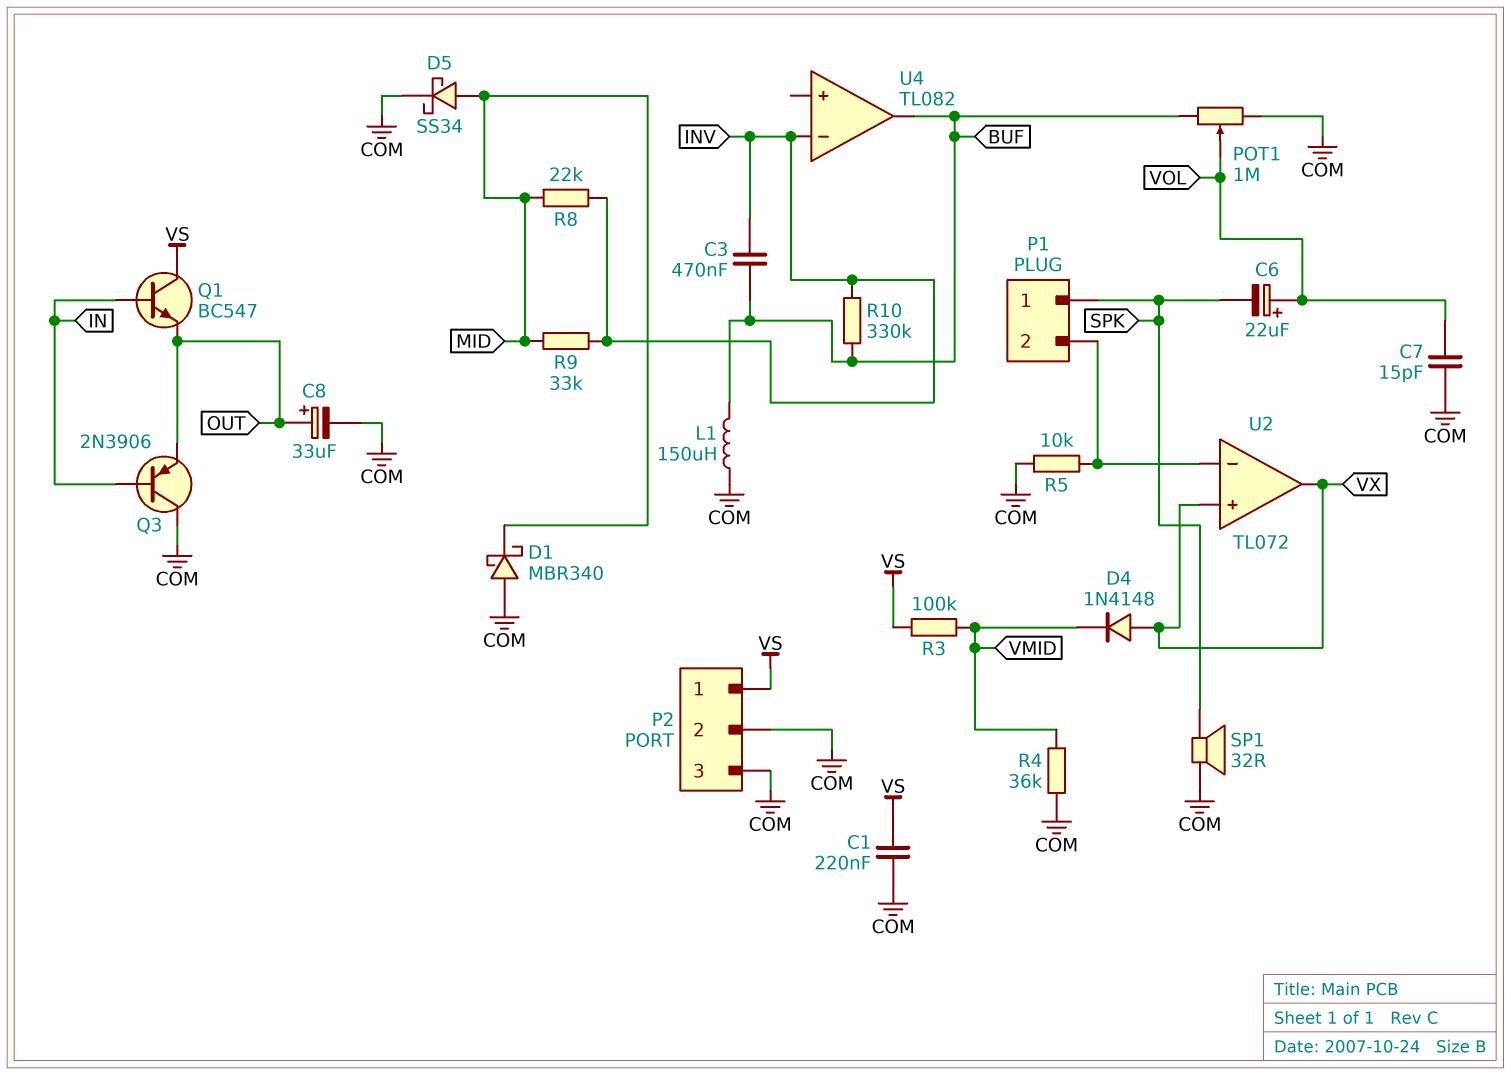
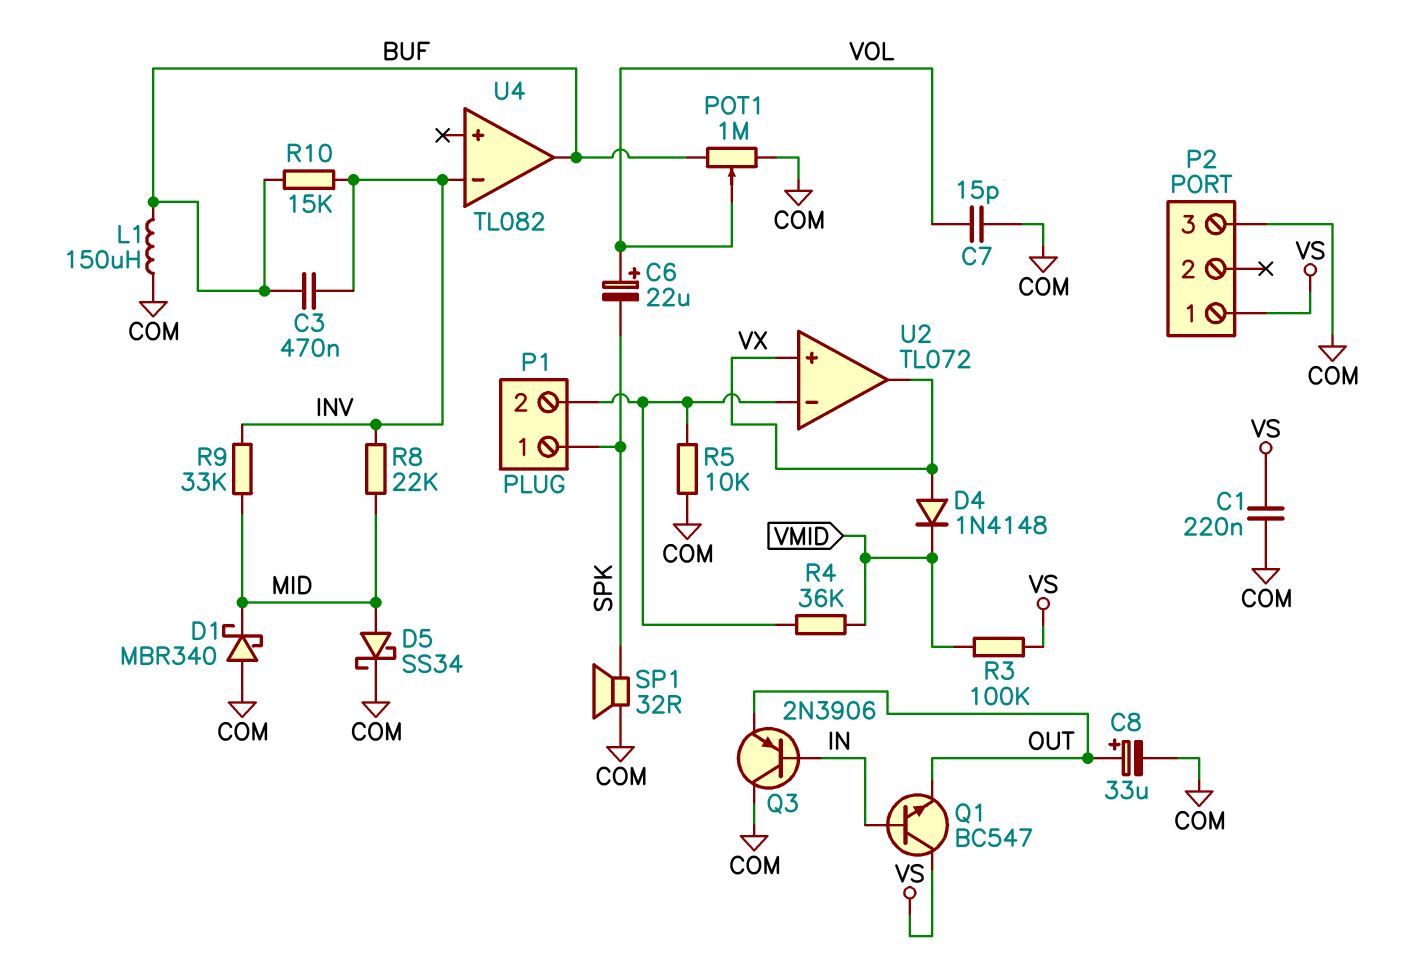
P2 pin 2: COM -> none
R4: 36k (COM, VMID) -> 36k (P1/2, VMID)
R10: 330k (BUF, INV) -> 15k (BUF, INV)

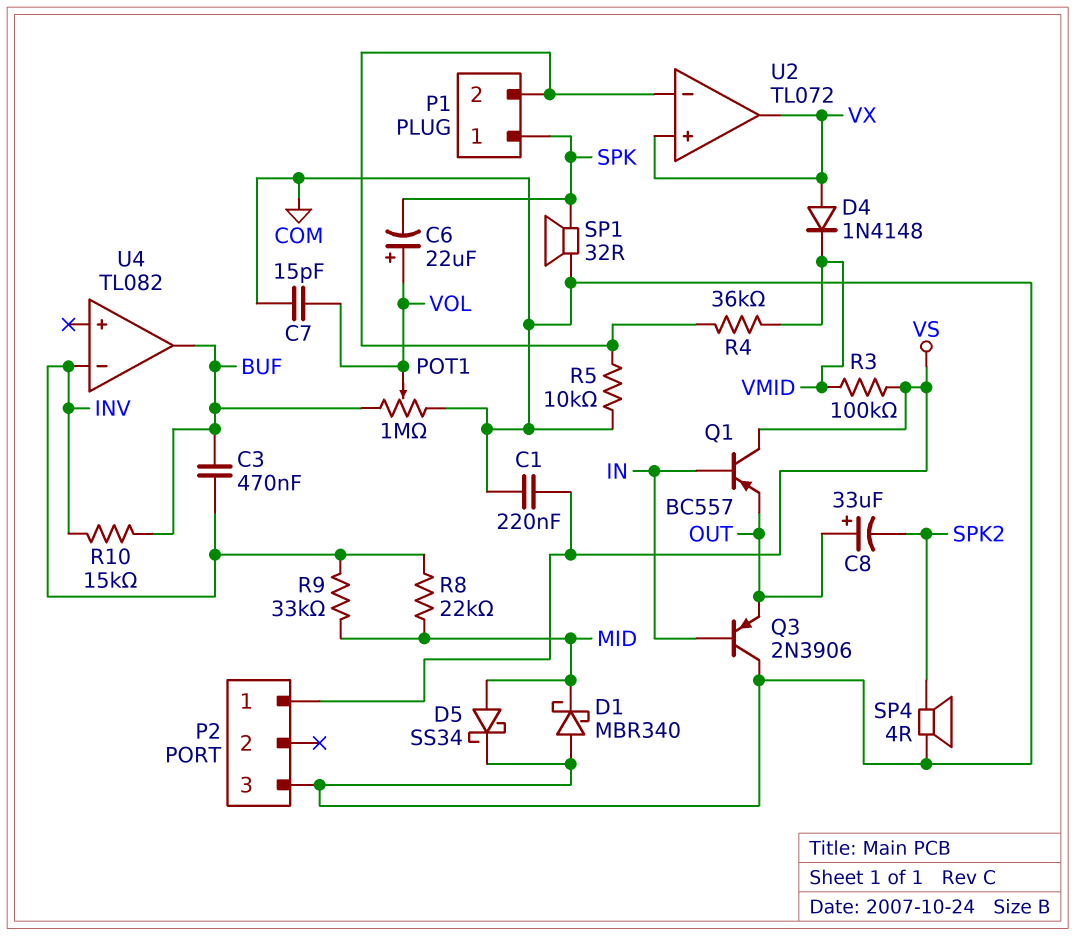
C8: 33uF (plus OUT, minus COM) -> 33uF (plus OUT, minus SPK2)
L1: 150uH (BUF, COM) -> none
Q1: NPN BC547 (B IN, C VS, E OUT) -> PNP BC557 (B IN, C VS, E OUT)
SP4: none -> speaker 4R (COM, SPK2)

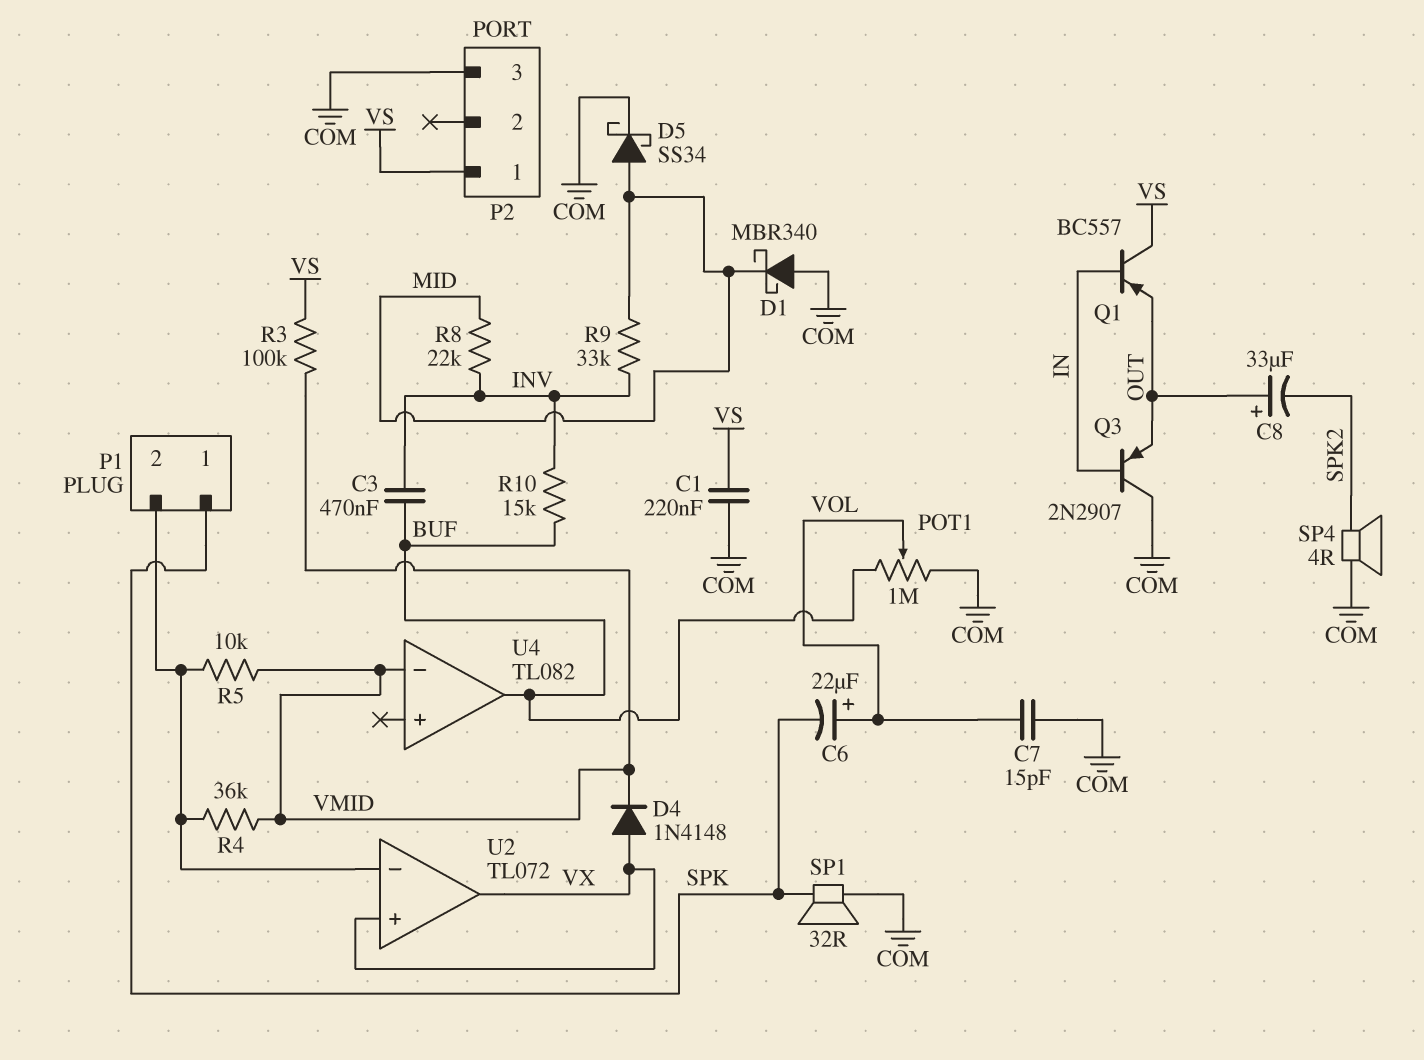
Q3: PNP 2N3906 (B IN, C COM, E OUT) -> PNP 2N2907 (B IN, C COM, E OUT)
R5: 10k (COM, P1/2) -> 10k (P1/2, VMID)
U4 pin in-: INV -> VMID

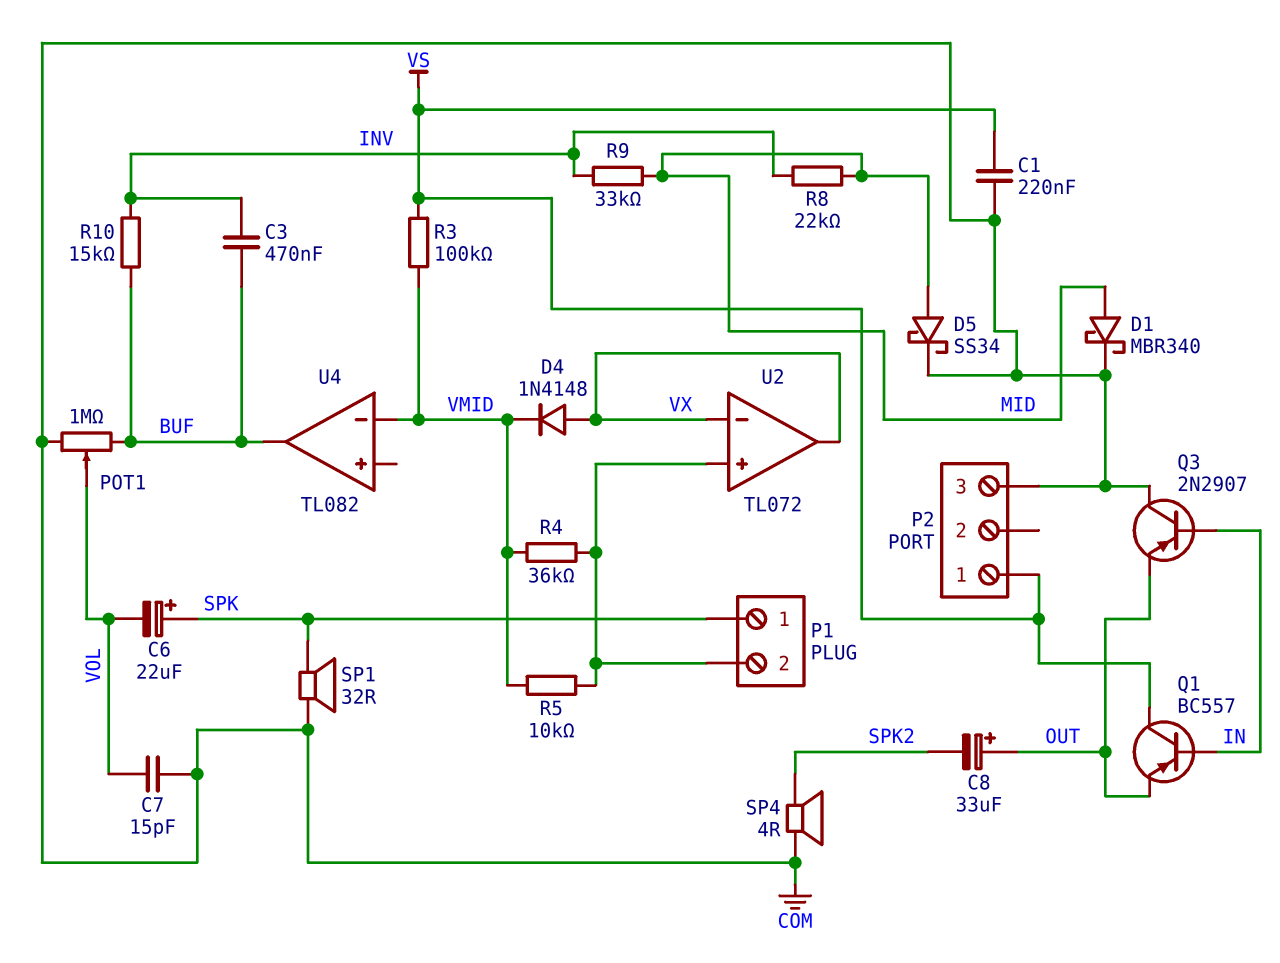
C6: 22uF (plus VOL, minus SPK) -> 22uF (plus SPK, minus VOL)
D1: schottky MBR340 (A COM, K MID) -> schottky MBR340 (A MID, K COM)
U2 pin in+: VX -> P1/2
U2 pin in-: P1/2 -> VX

